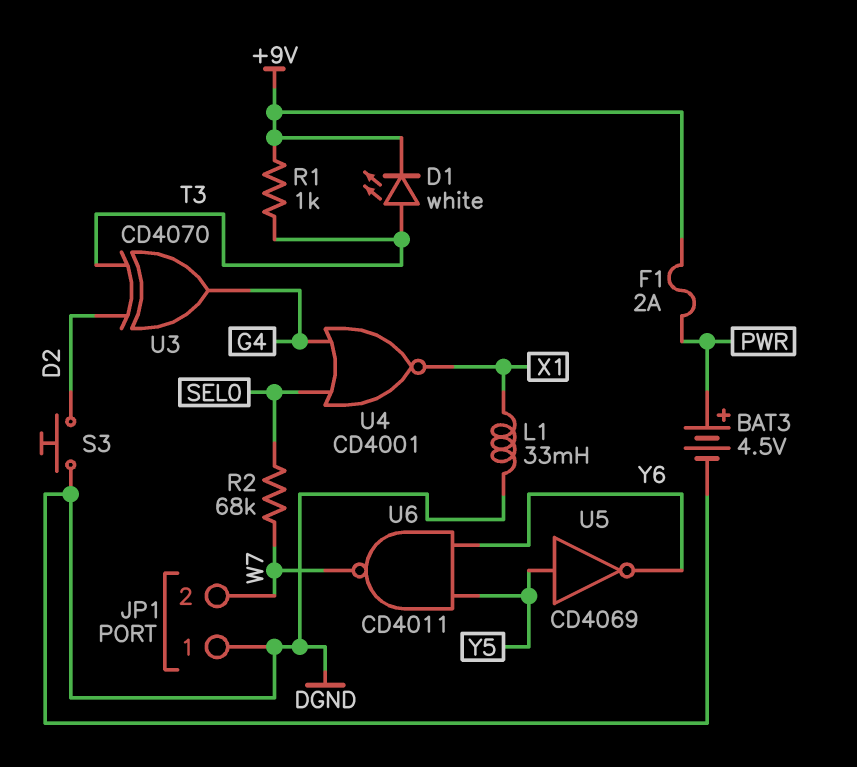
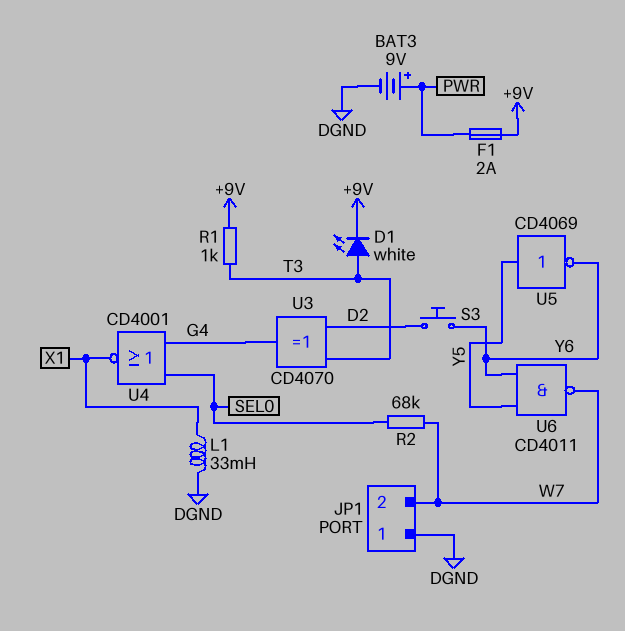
BAT3: 4.5V (plus PWR, minus DGND) -> 9V (plus PWR, minus DGND)
S3: button (D2, DGND) -> button (D2, Y6)

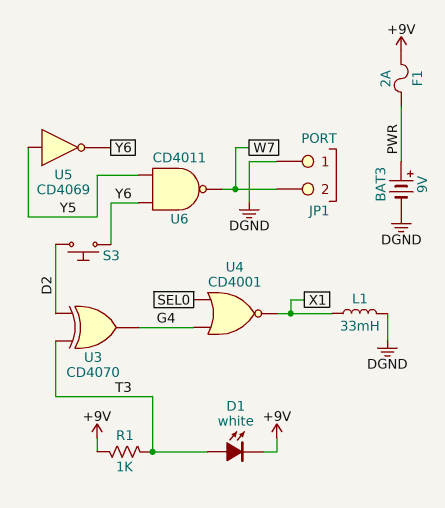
R2: 68k (SEL0, W7) -> none

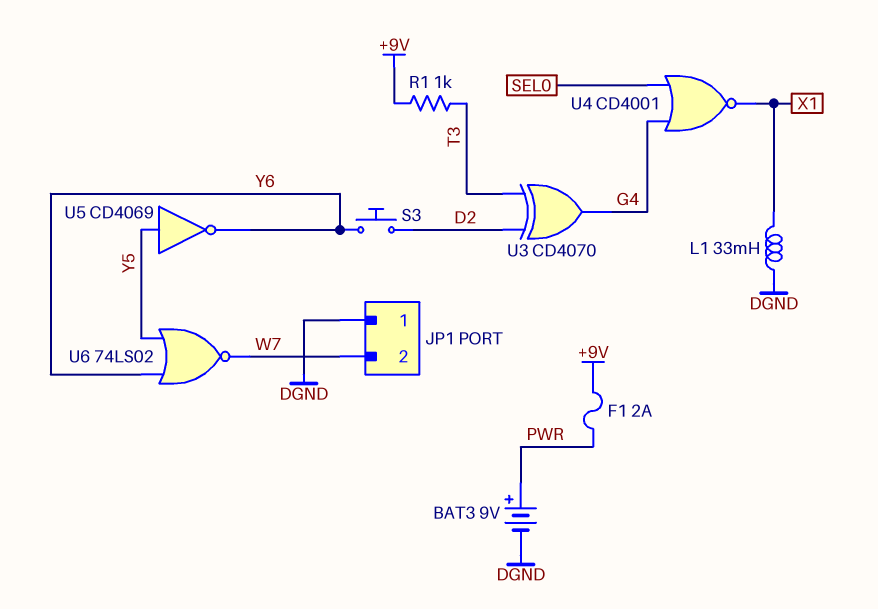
D1: LED white (A T3, K +9V) -> none
U6: NAND CD4011 (in Y5, in Y6, out W7) -> NOR 74LS02 (in Y5, in Y6, out W7)

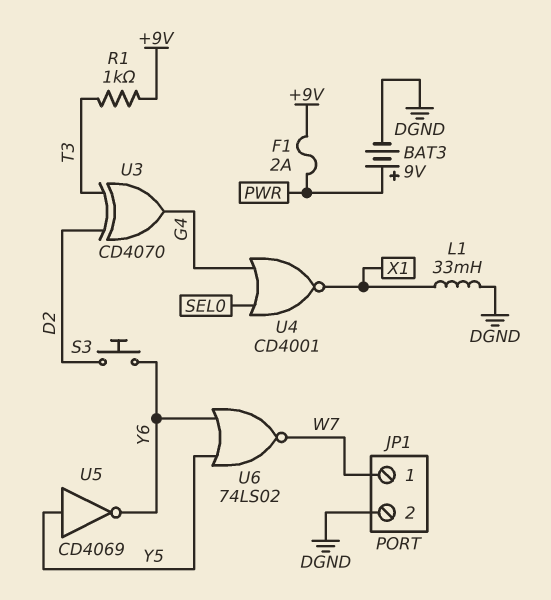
JP1 pin 1: DGND -> W7
JP1 pin 2: W7 -> DGND

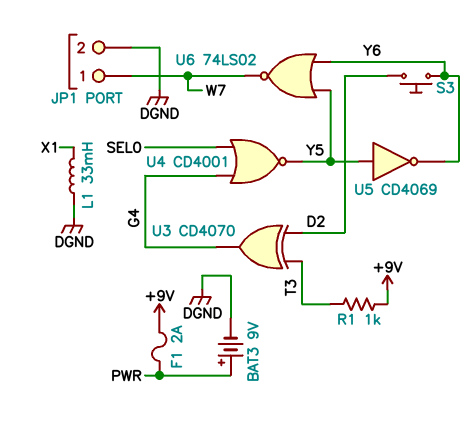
U4: NOR CD4001 (in G4, in SEL0, out X1) -> NOR CD4001 (in G4, in SEL0, out Y5)

